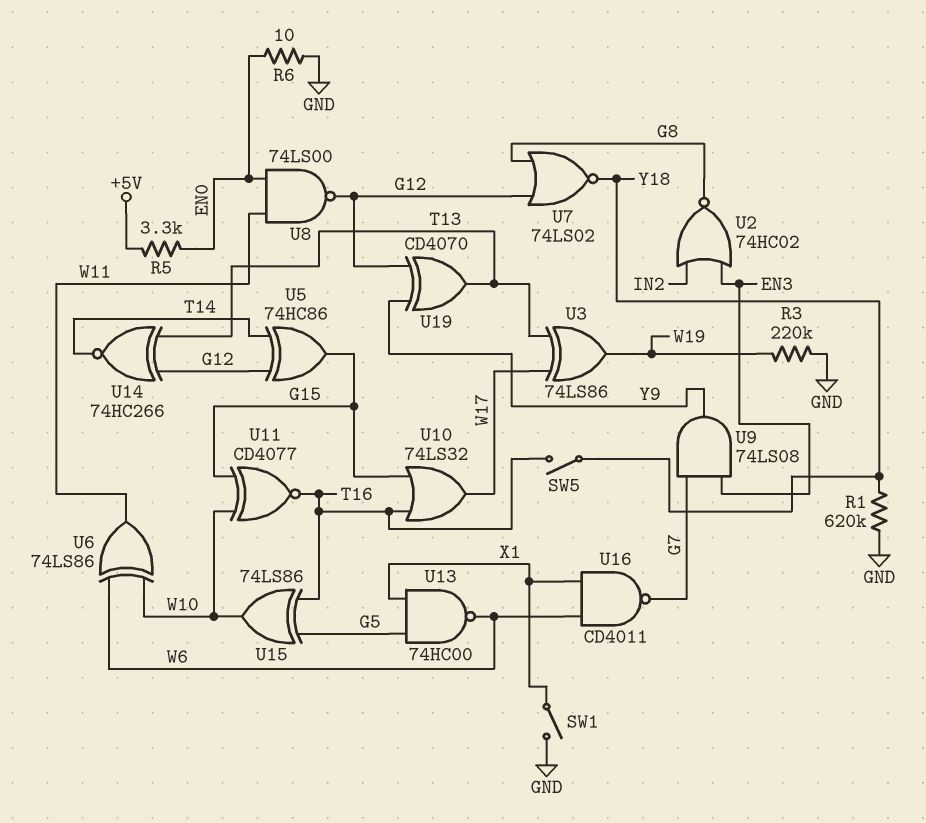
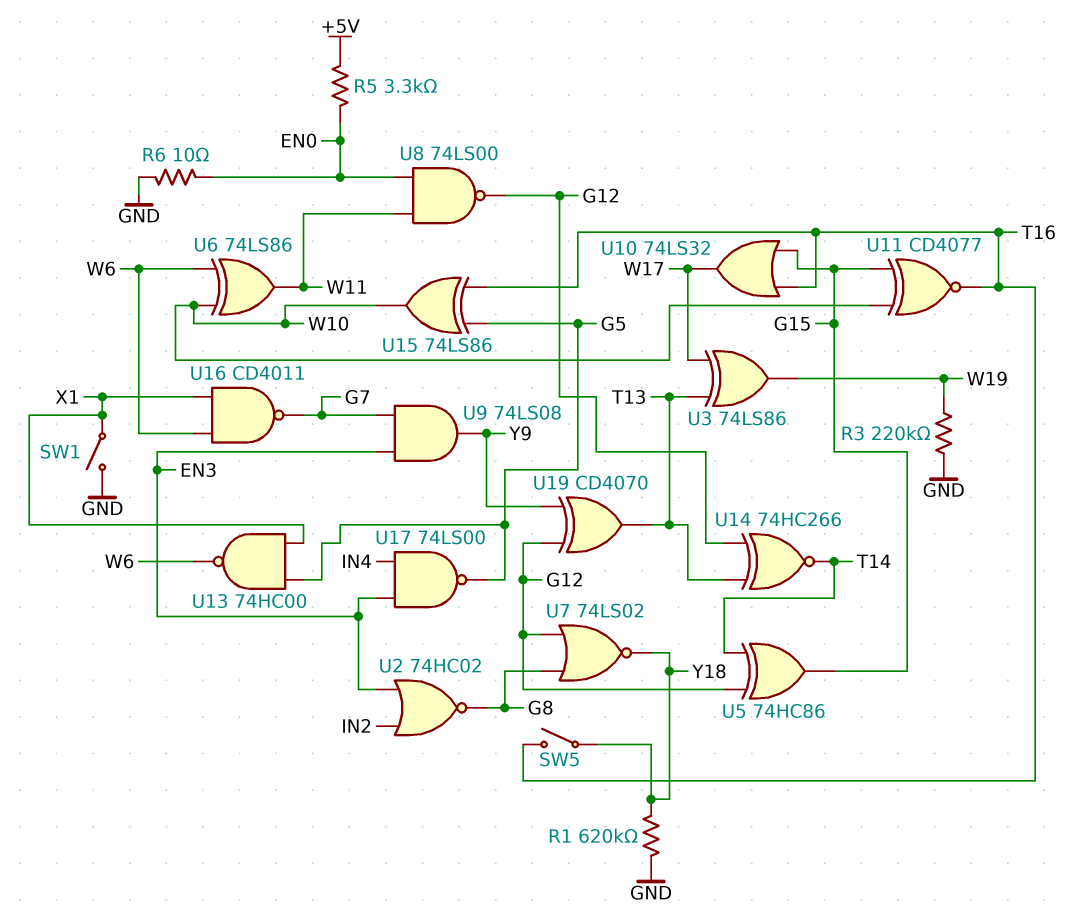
U17: none -> NAND 74LS00 (in EN3, in IN4, out G5)

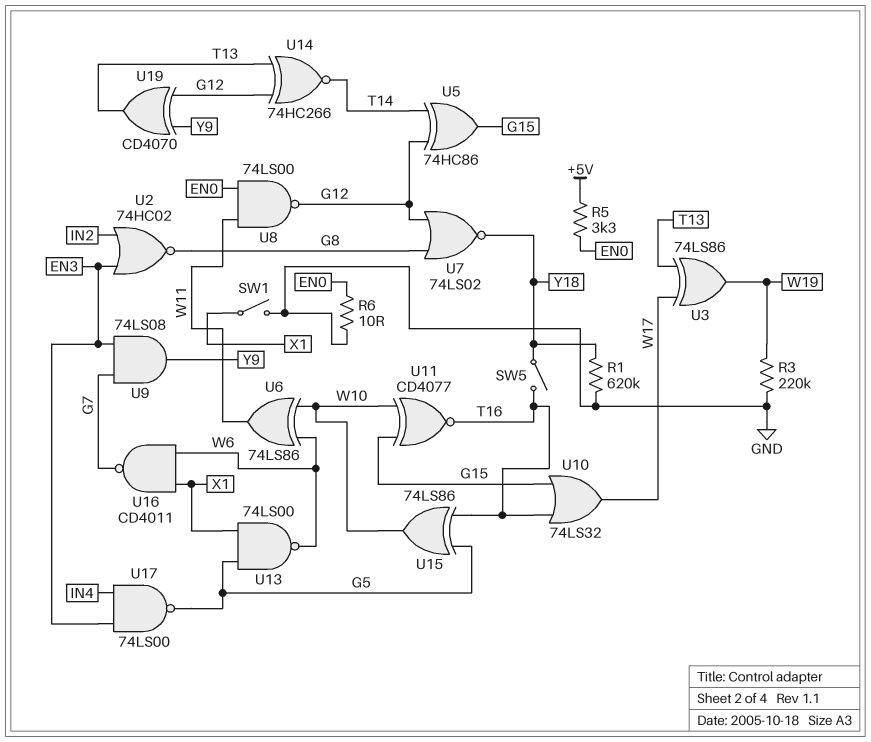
U13: NAND 74HC00 (in G5, in X1, out W6) -> NAND 74LS00 (in G5, in X1, out W6)

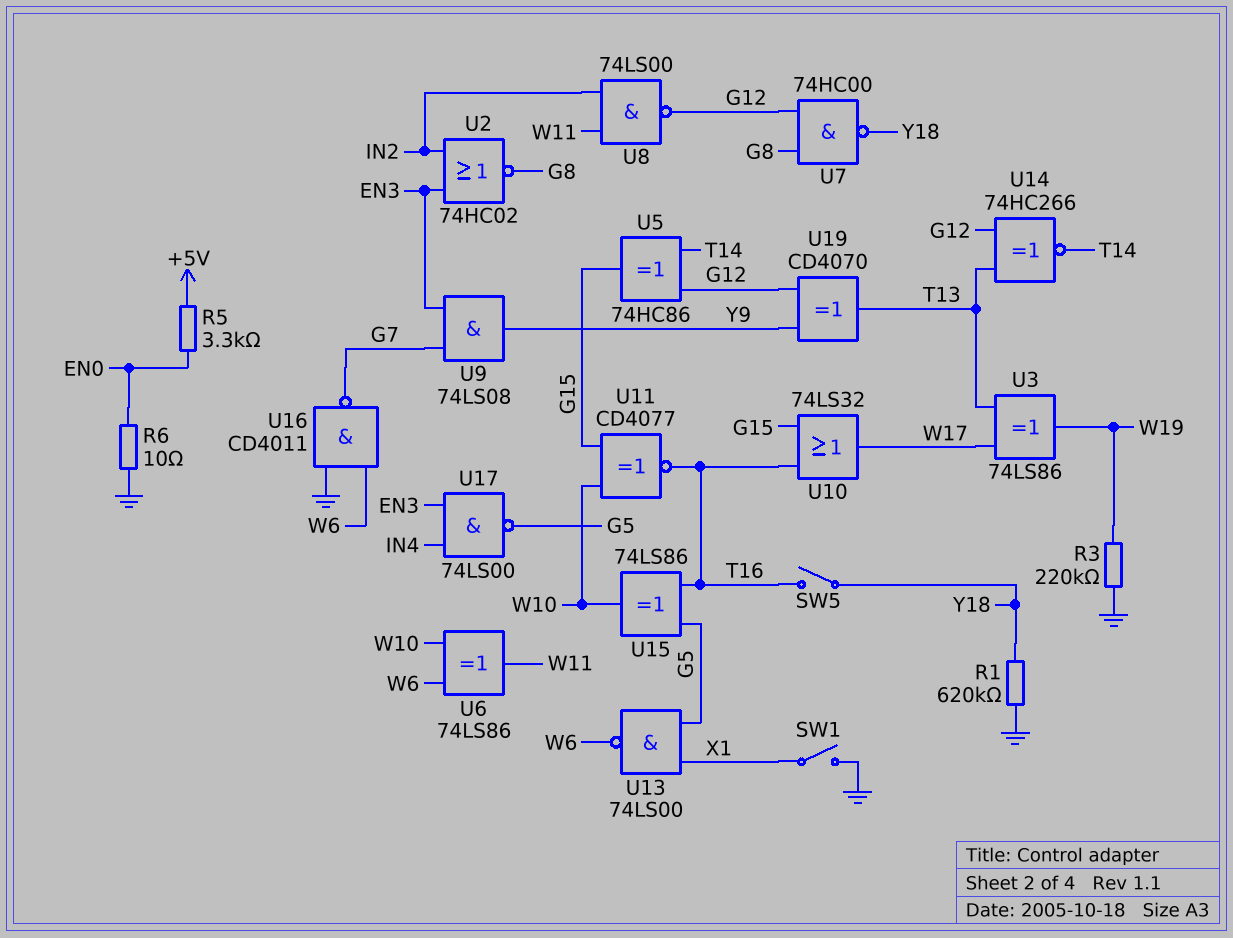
U7: NOR 74LS02 (in G8, in G12, out Y18) -> NAND 74HC00 (in G8, in G12, out Y18)
U8: NAND 74LS00 (in EN0, in W11, out G12) -> NAND 74LS00 (in IN2, in W11, out G12)
U16: NAND CD4011 (in W6, in X1, out G7) -> NAND CD4011 (in GND, in W6, out G7)

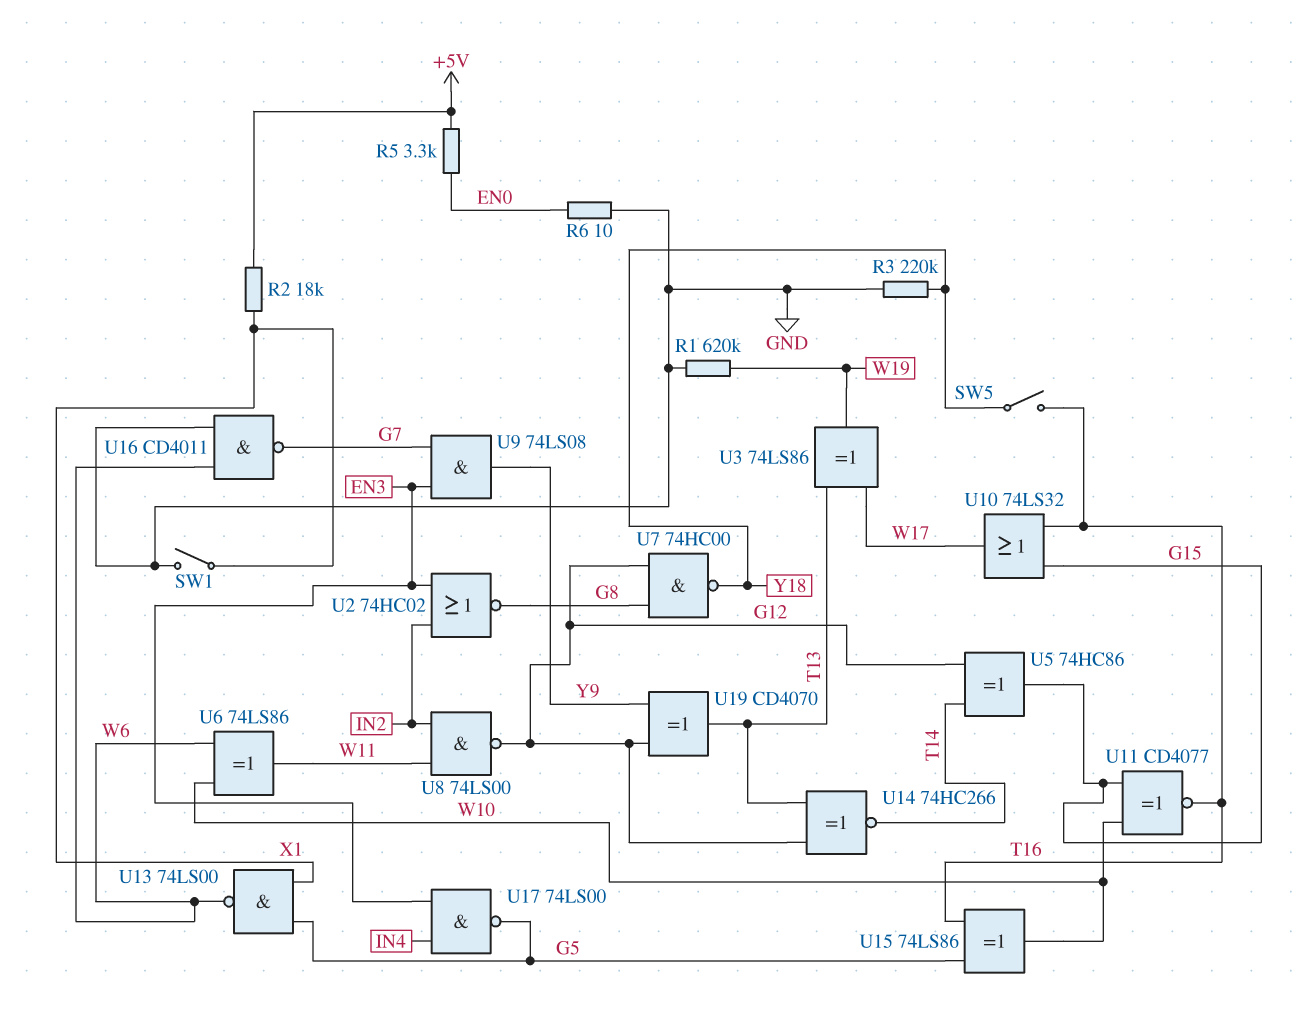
R1: 620k (GND, Y18) -> 620k (GND, W19)
R2: none -> 18k (+5V, X1)
R3: 220k (GND, W19) -> 220k (GND, Y18)

